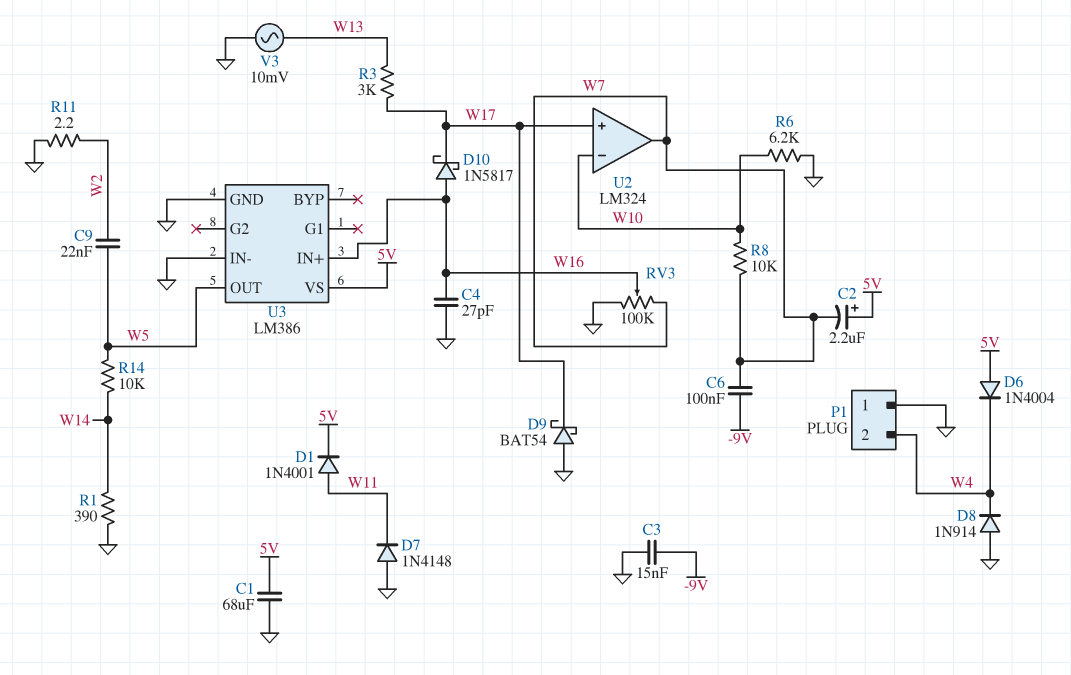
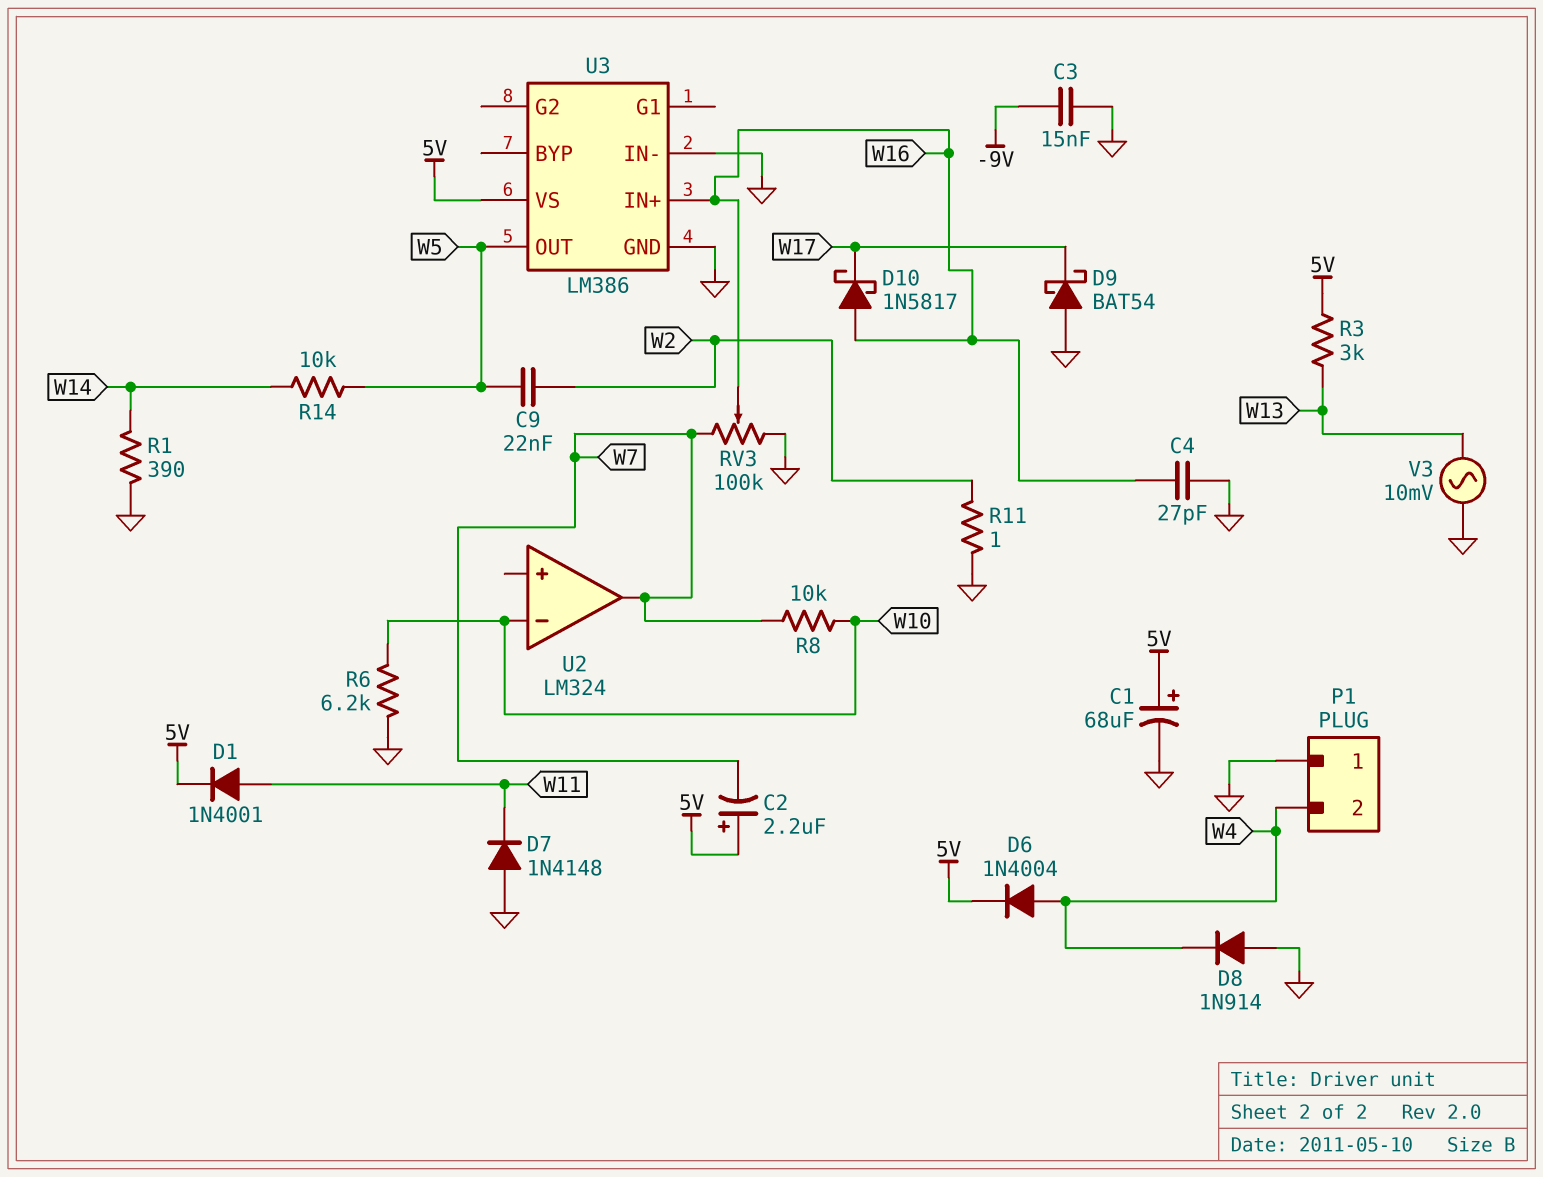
C1: 68uF (5V, GND) -> 68uF (plus 5V, minus GND)
C6: 100nF (-9V, W7) -> none
D6: diode 1N4004 (A 5V, K W4) -> diode 1N4004 (A W4, K 5V)
R3: 3k (W13, W17) -> 3k (5V, W13)
R11: 2.2 (GND, W2) -> 1 (GND, W2)
U2 pin in+: W17 -> none

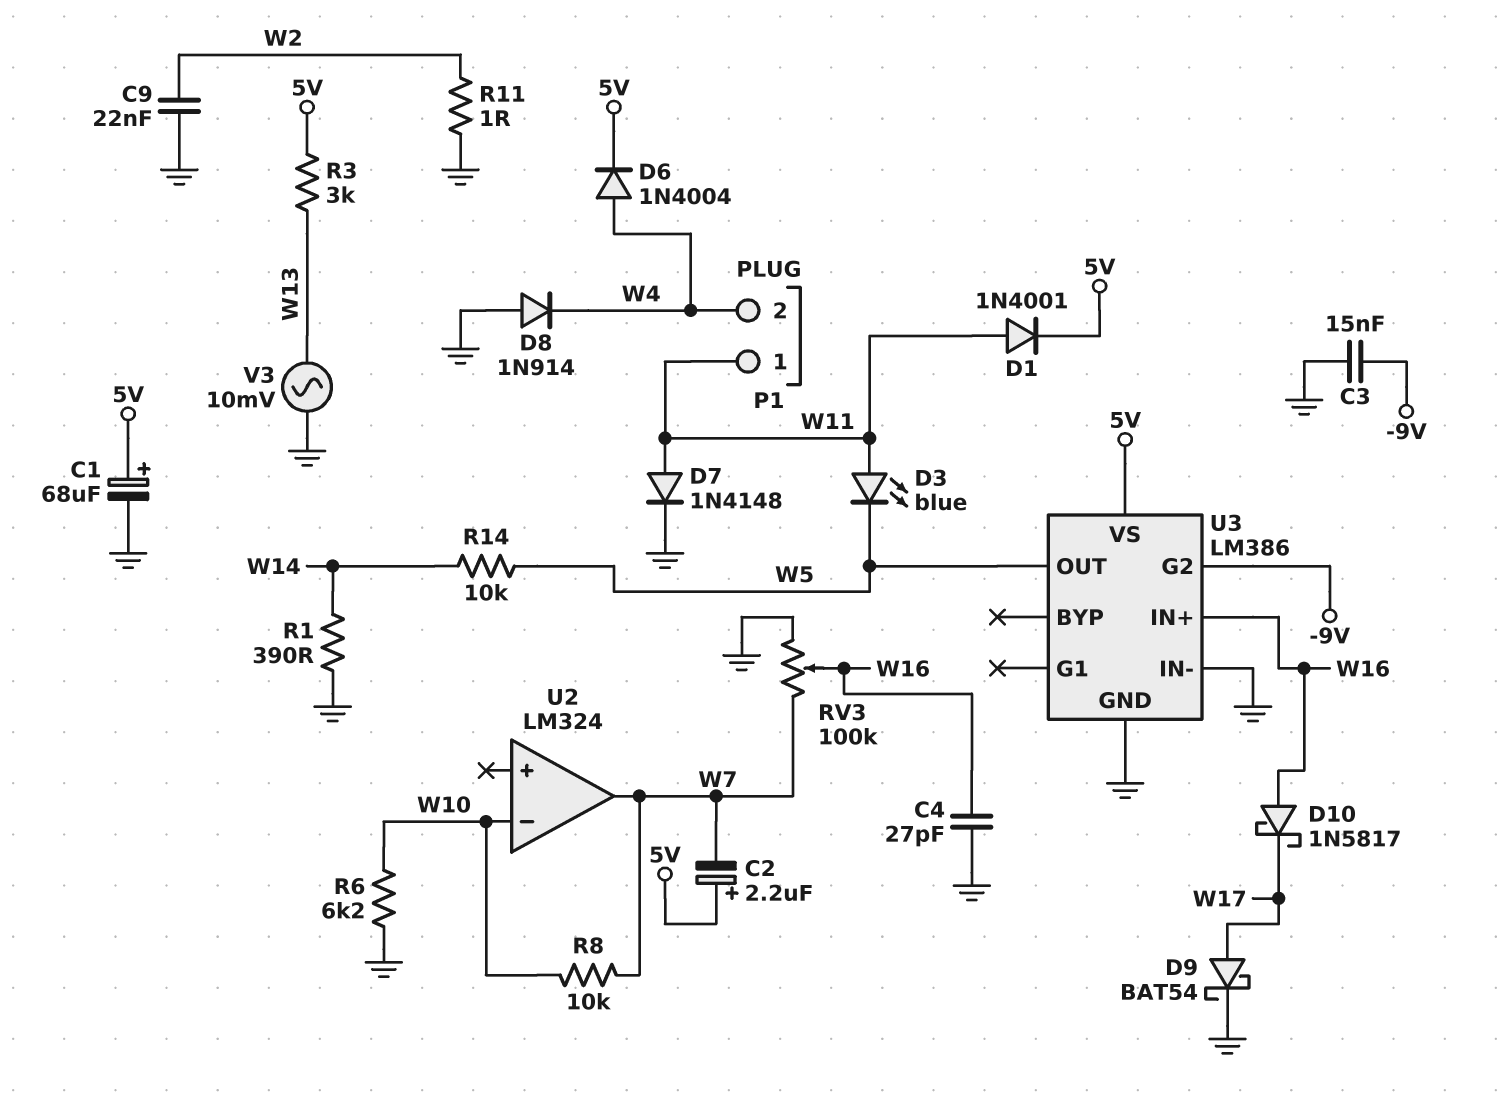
C9: 22nF (W2, W5) -> 22nF (GND, W2)
D3: none -> LED blue (A W11, K W5)
D7: diode 1N4148 (A GND, K W11) -> diode 1N4148 (A W11, K GND)
D9: schottky BAT54 (A GND, K W17) -> schottky BAT54 (A W17, K GND)
P1 pin 1: GND -> W11
U3 pin G2: none -> -9V

